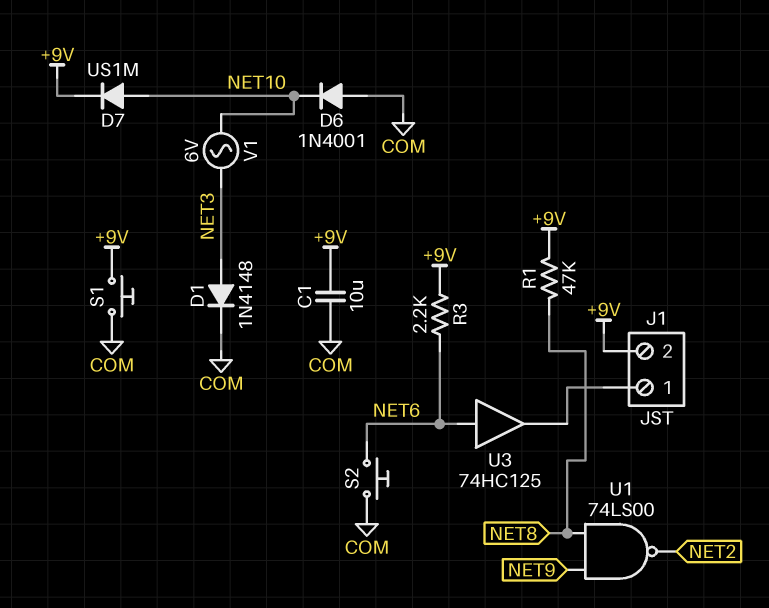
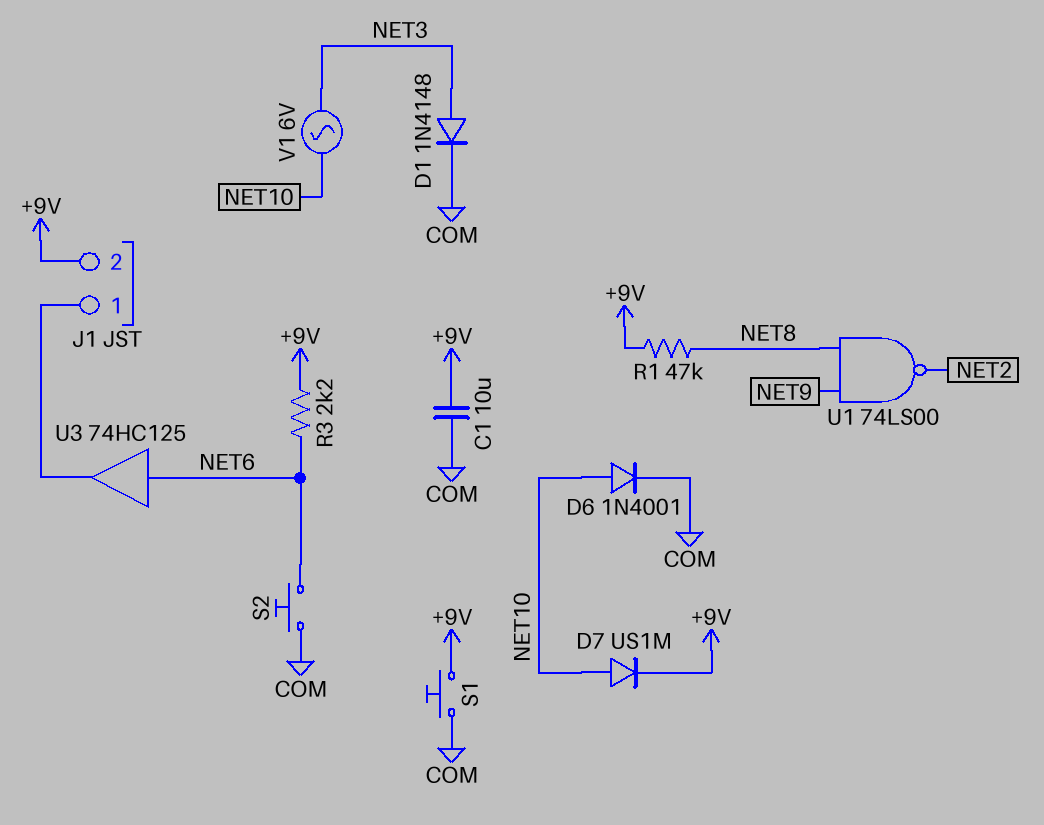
D6: diode 1N4001 (A COM, K NET10) -> diode 1N4001 (A NET10, K COM)

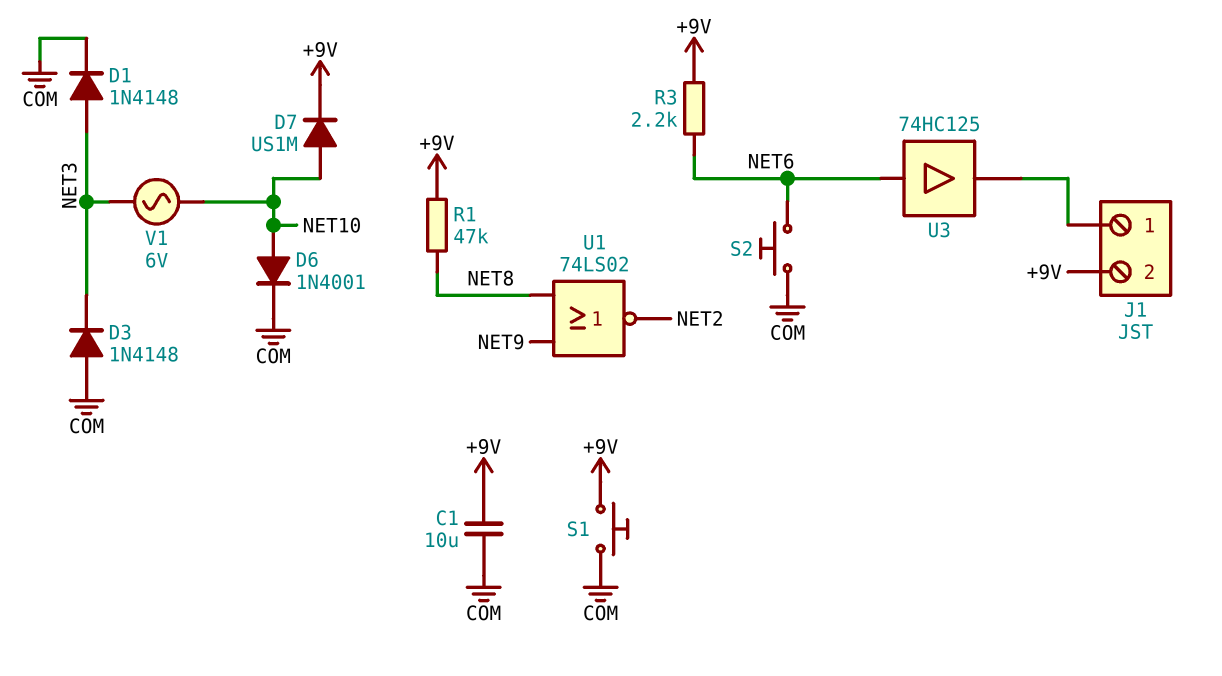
D3: none -> diode 1N4148 (A COM, K NET3)
U1: NAND 74LS00 (in NET8, in NET9, out NET2) -> NOR 74LS02 (in NET8, in NET9, out NET2)

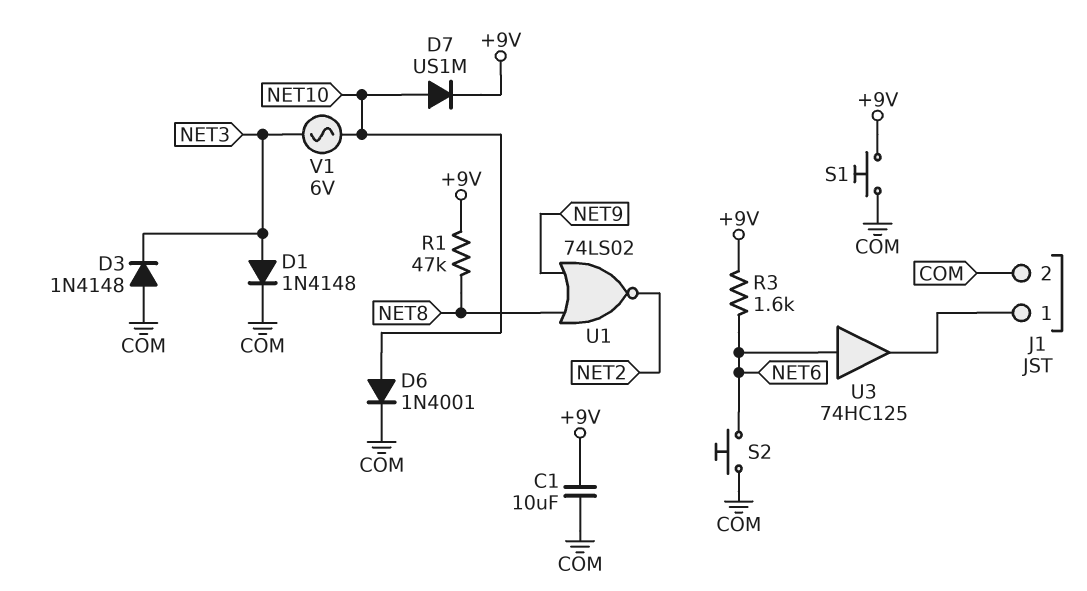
J1 pin 2: +9V -> COM
R3: 2.2k (+9V, NET6) -> 1.6k (+9V, NET6)

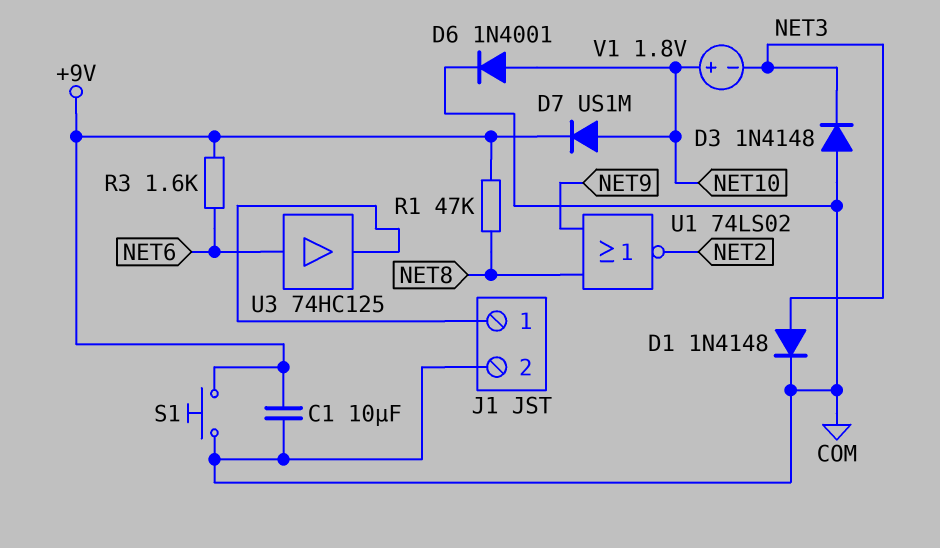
S2: button (COM, NET6) -> none
V1: AC 6V (NET3, NET10) -> 1.8V (plus NET10, minus NET3)

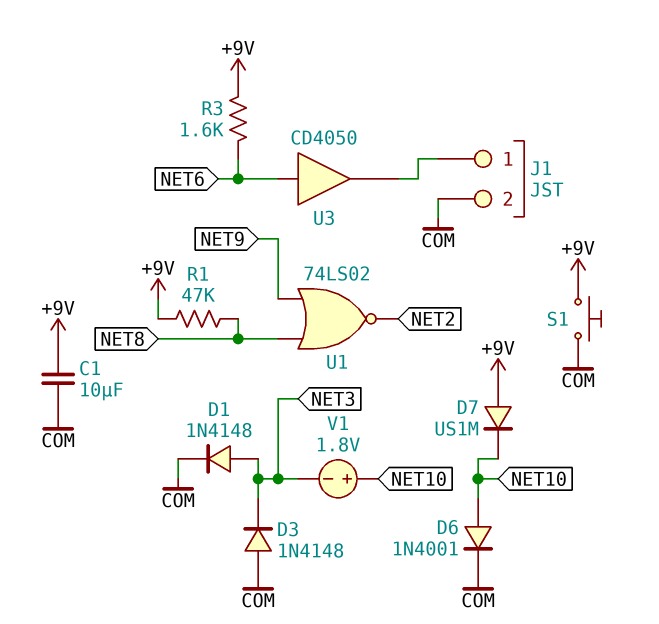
D7: diode US1M (A NET10, K +9V) -> diode US1M (A +9V, K NET10)
U3: buffer 74HC125 (in NET6, out J1/1) -> buffer CD4050 (in NET6, out J1/1)

